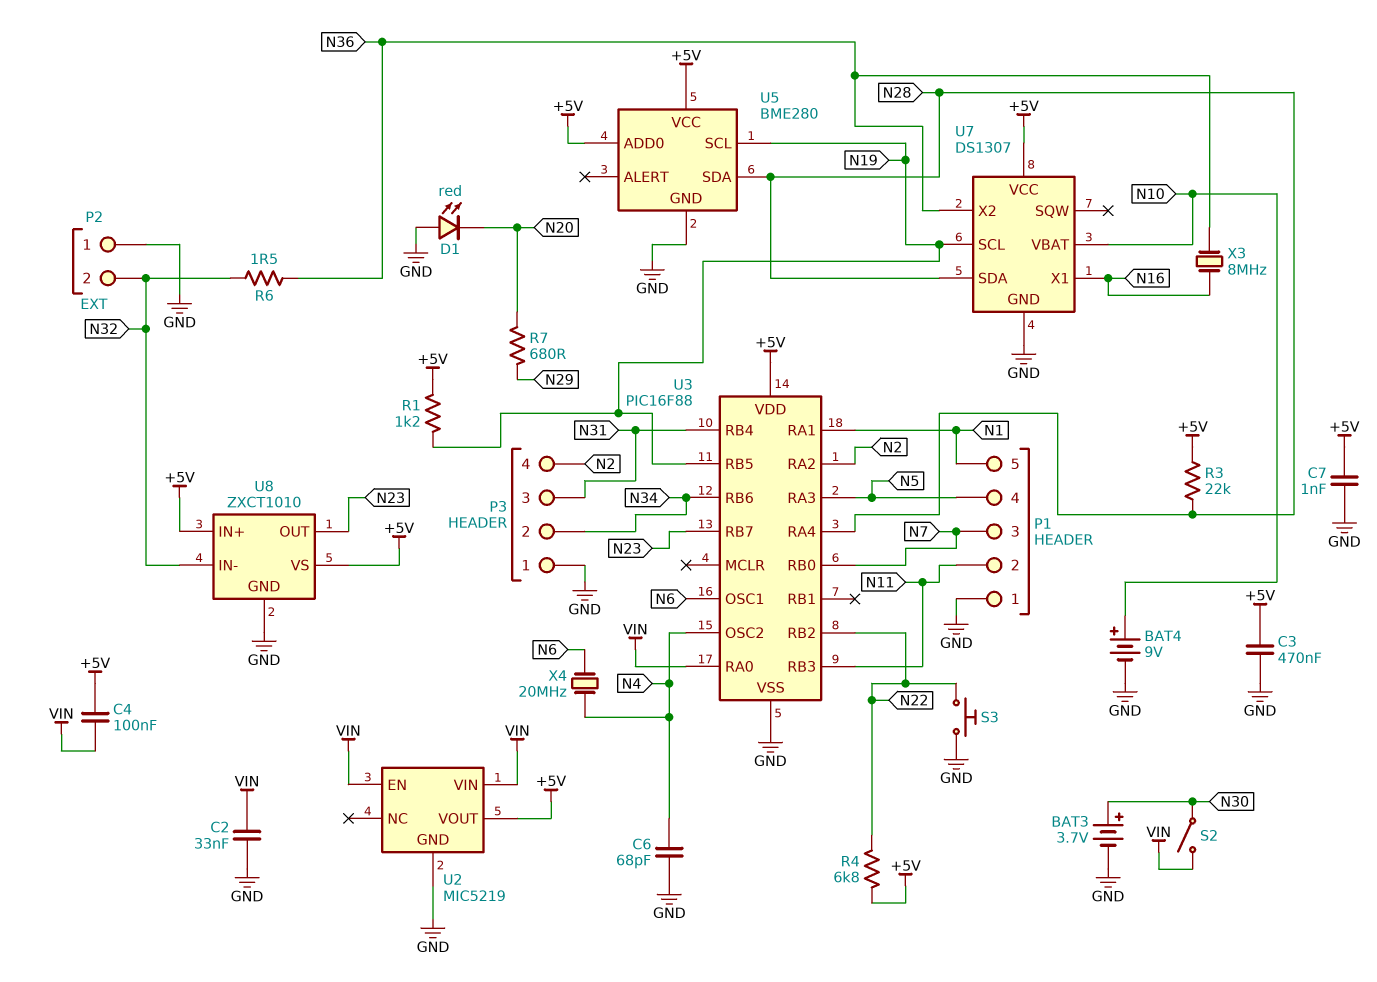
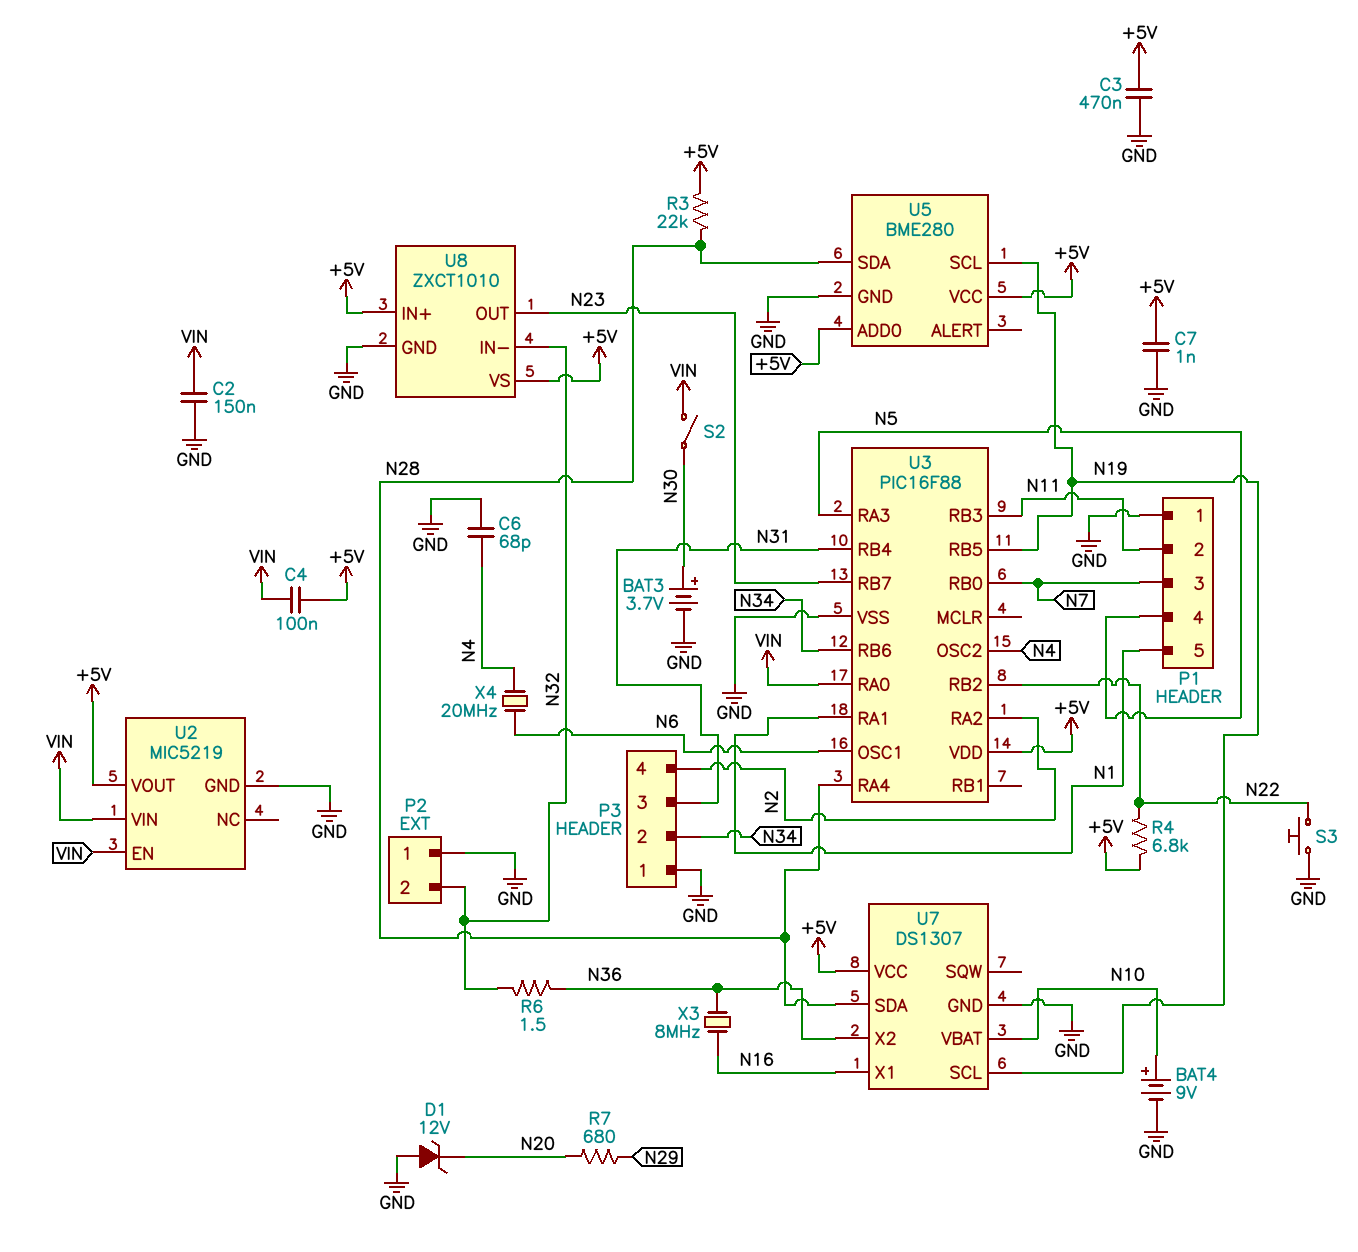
C2: 33nF (GND, VIN) -> 150nF (GND, VIN)
D1: LED red (A GND, K N20) -> zener 12V (A GND, K N20)
R1: 1.2k (+5V, N19) -> none

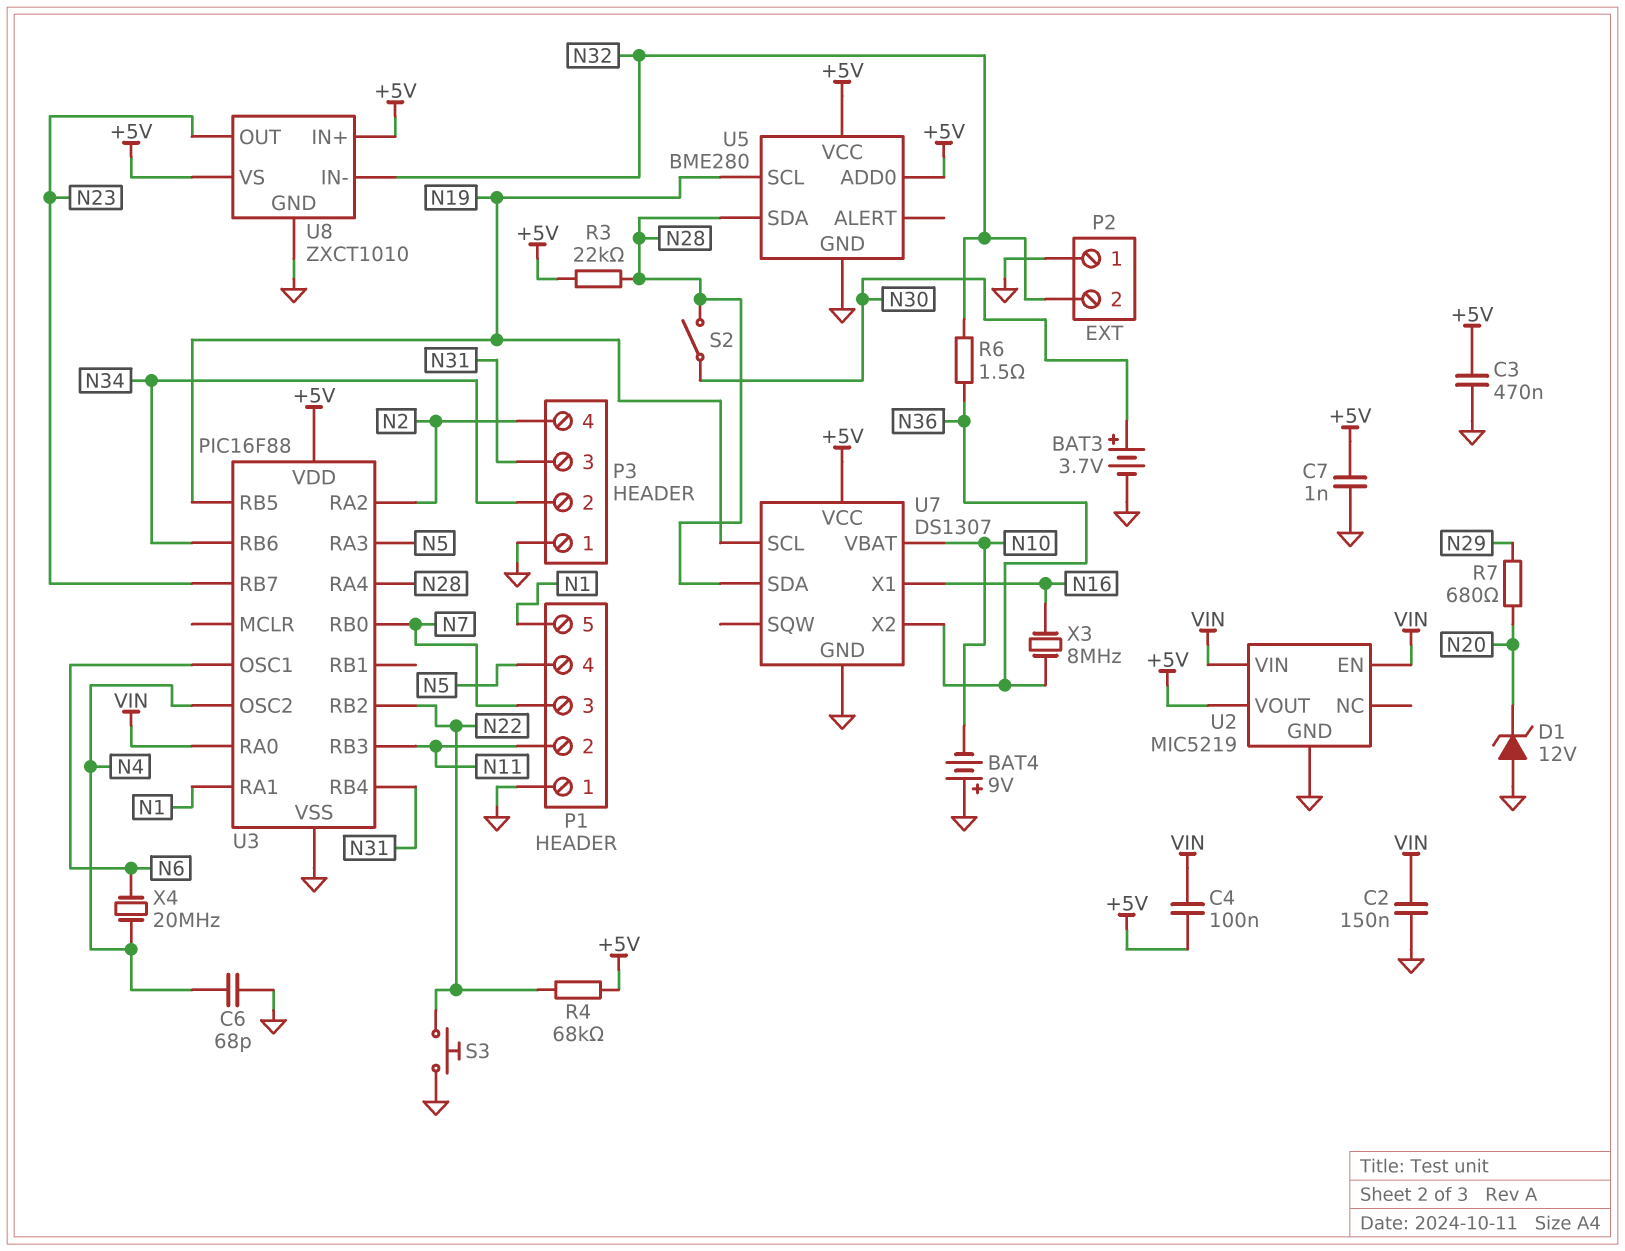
BAT4: 9V (plus N10, minus GND) -> 9V (plus GND, minus N10)
R4: 6.8k (+5V, N22) -> 68k (+5V, N22)
S2: switch (N30, VIN) -> switch (N28, N30)

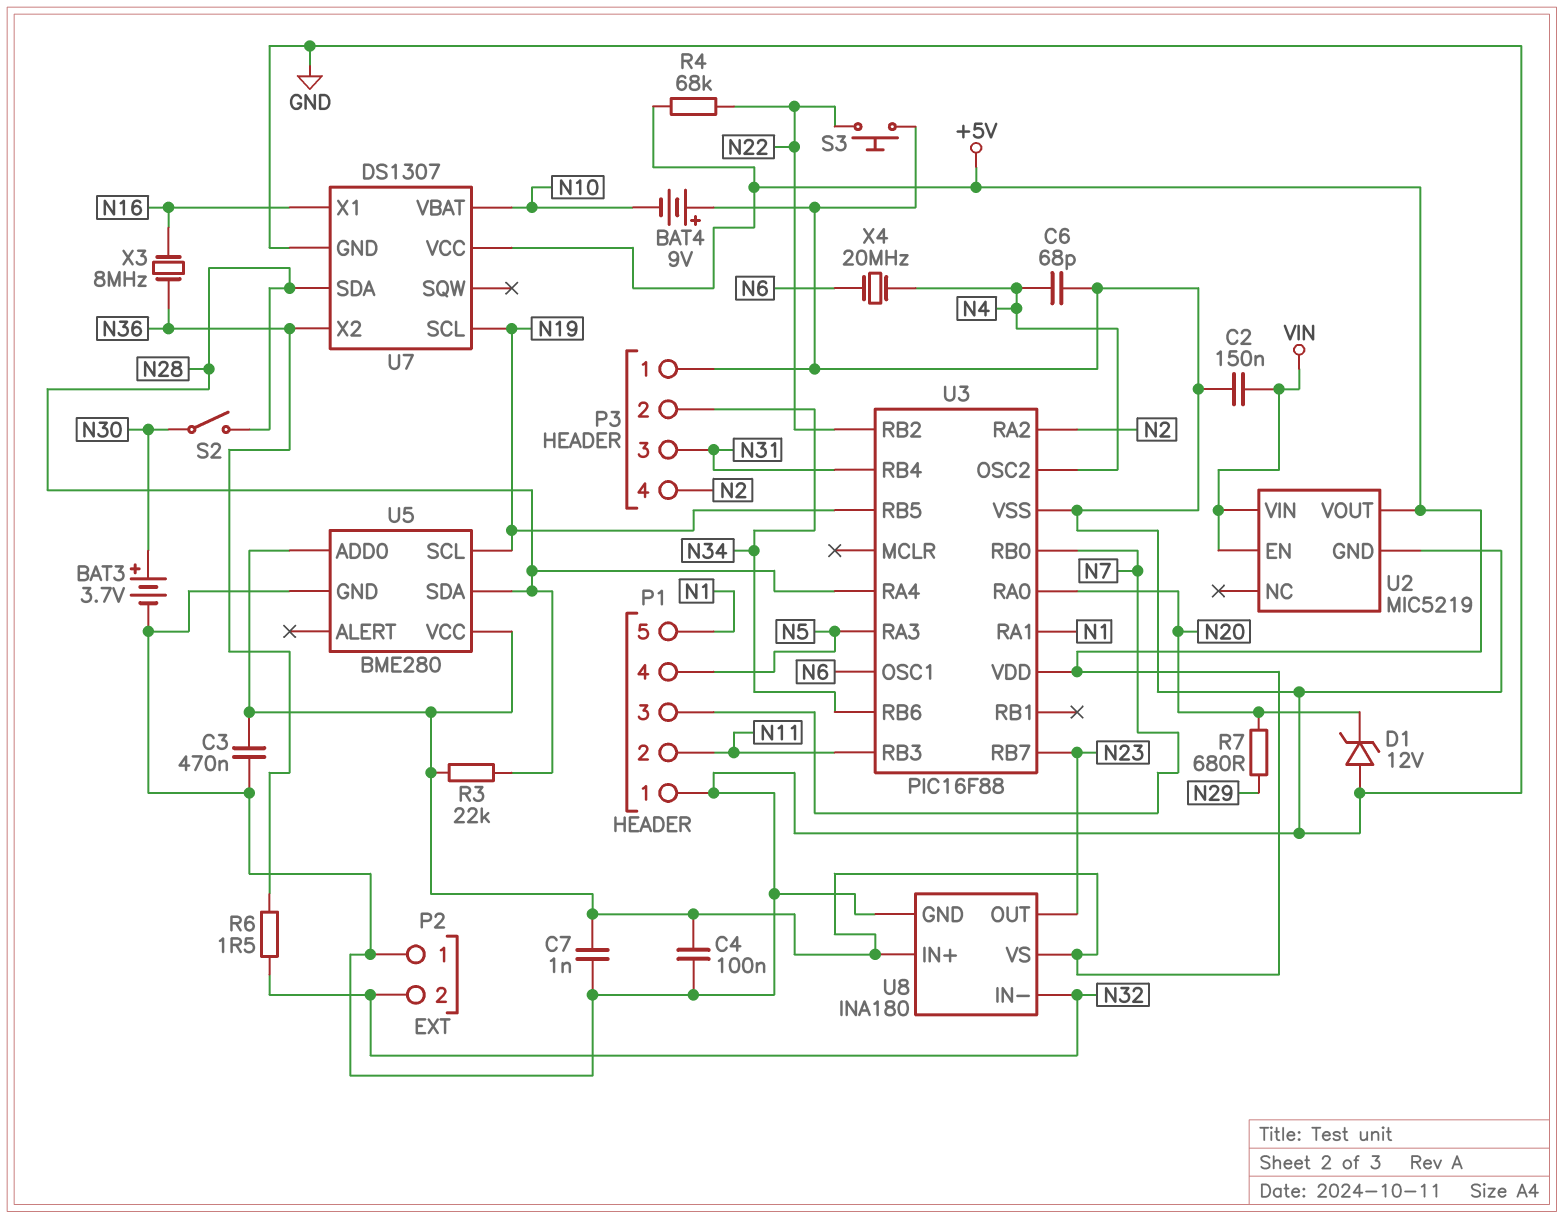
C4: 100nF (+5V, VIN) -> 100nF (+5V, GND)
U3 pin RA0: VIN -> N20
U8: ZXCT1010 -> INA180

